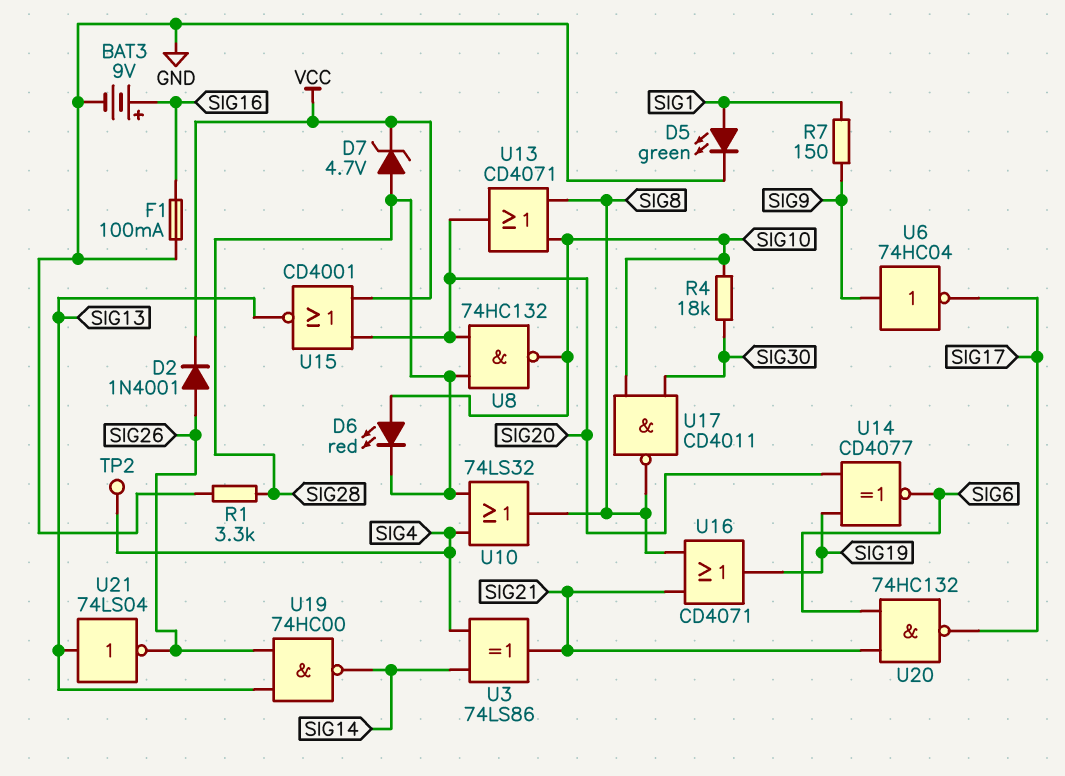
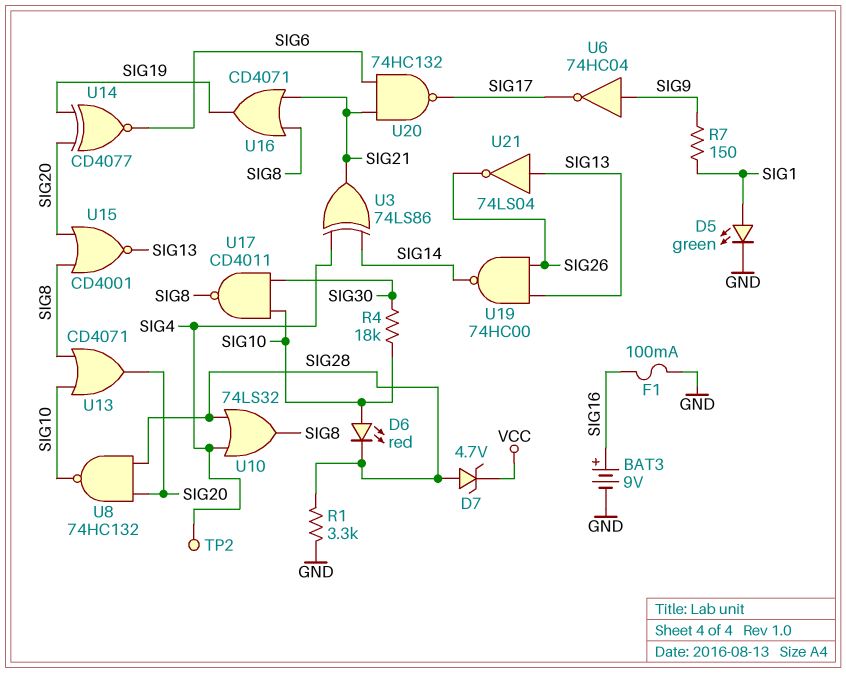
D2: diode 1N4001 (A SIG26, K VCC) -> none
U15: NOR CD4001 (in SIG20, in VCC, out SIG13) -> NOR CD4001 (in SIG8, in SIG20, out SIG13)

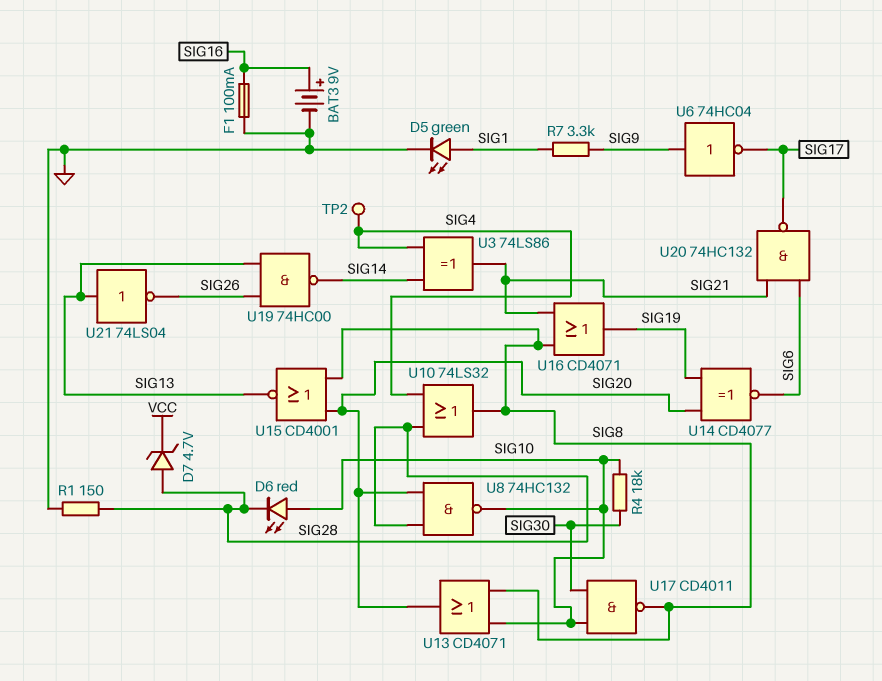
R1: 3.3k (GND, SIG28) -> 150 (GND, SIG28)
R7: 150 (SIG1, SIG9) -> 3.3k (SIG1, SIG9)

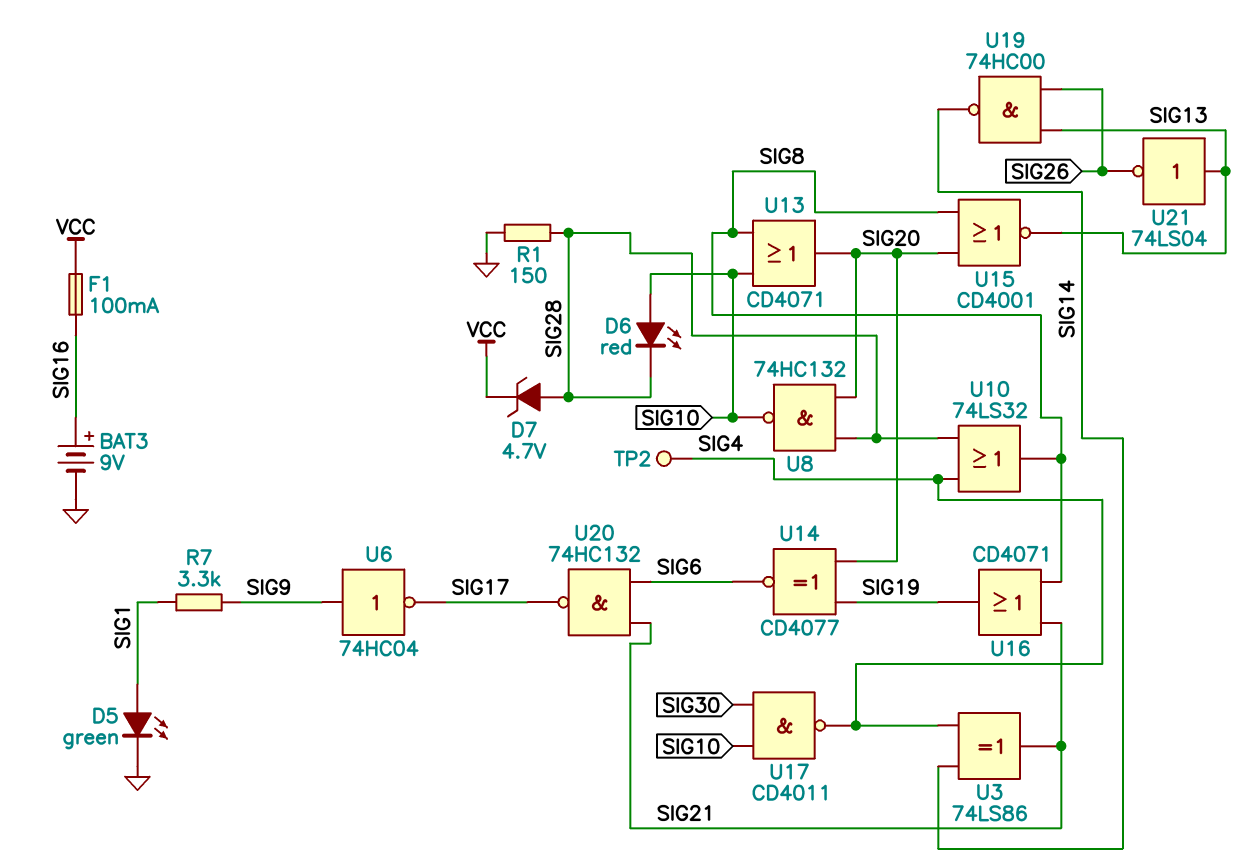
F1: 100mA (GND, SIG16) -> 100mA (SIG16, VCC)
R4: 18k (SIG10, SIG30) -> none
U17: NAND CD4011 (in SIG10, in SIG30, out SIG8) -> NAND CD4011 (in SIG10, in SIG30, out SIG4)

